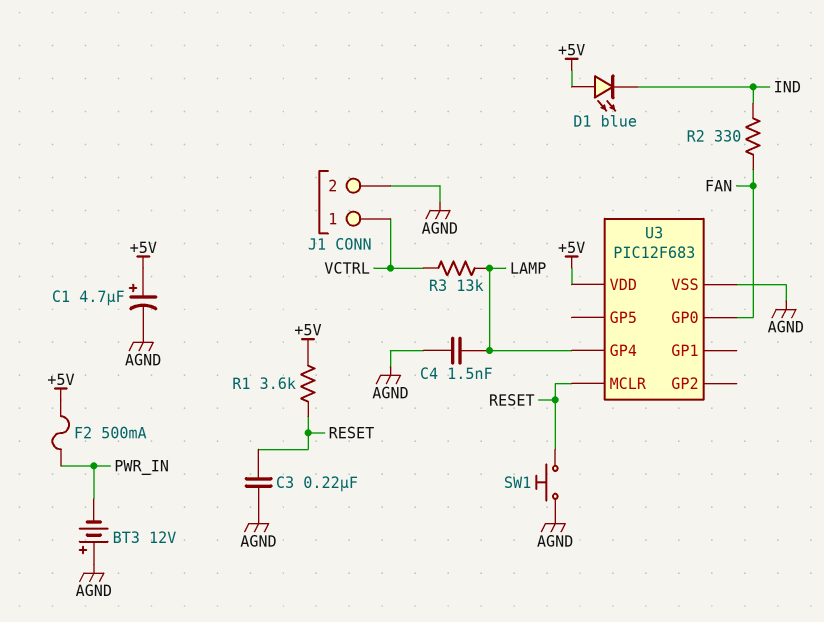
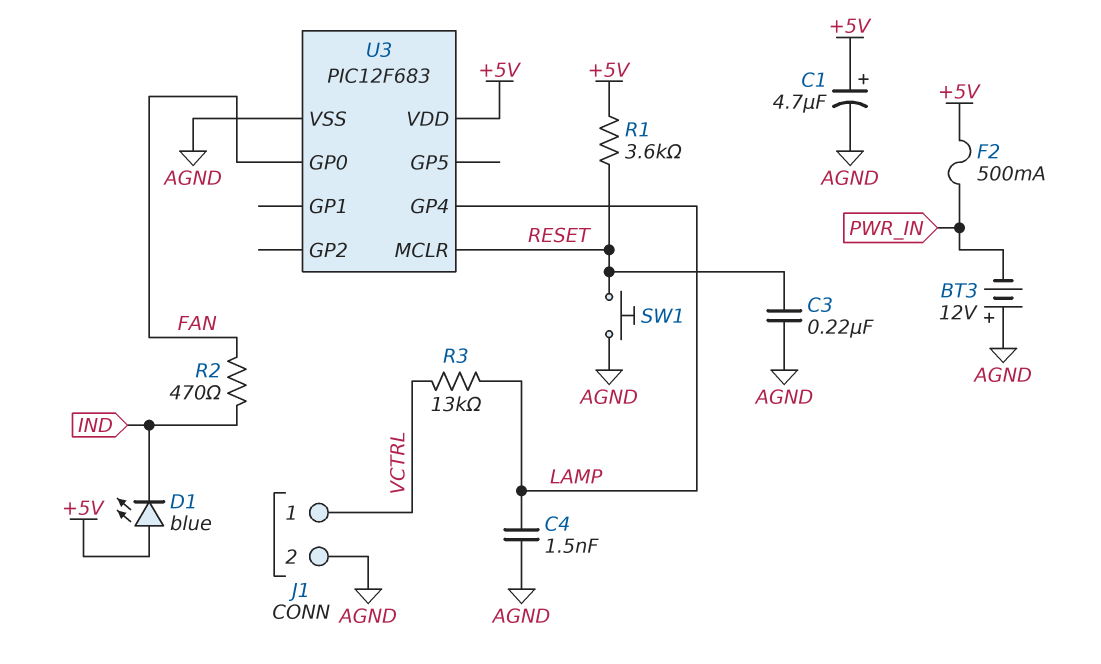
R2: 330 (FAN, IND) -> 470 (FAN, IND)

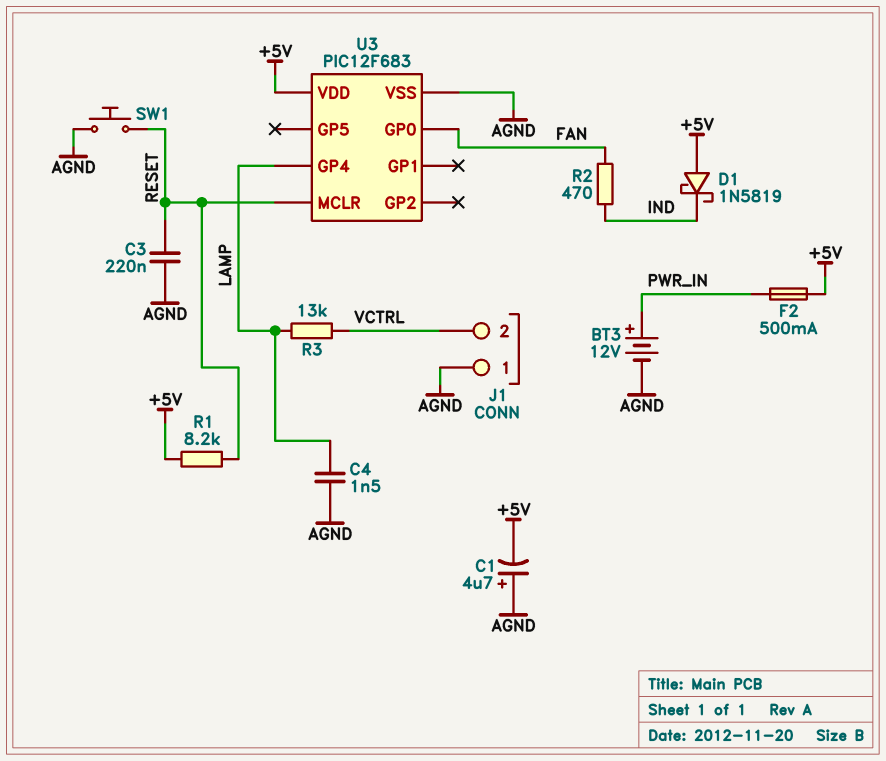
BT3: 12V (plus AGND, minus PWR_IN) -> 12V (plus PWR_IN, minus AGND)
C1: 4.7uF (plus +5V, minus AGND) -> 4.7uF (plus AGND, minus +5V)
D1: LED blue (A +5V, K IND) -> schottky 1N5819 (A +5V, K IND)
J1 pin 1: VCTRL -> AGND
J1 pin 2: AGND -> VCTRL
R1: 3.6k (+5V, RESET) -> 8.2k (+5V, RESET)

